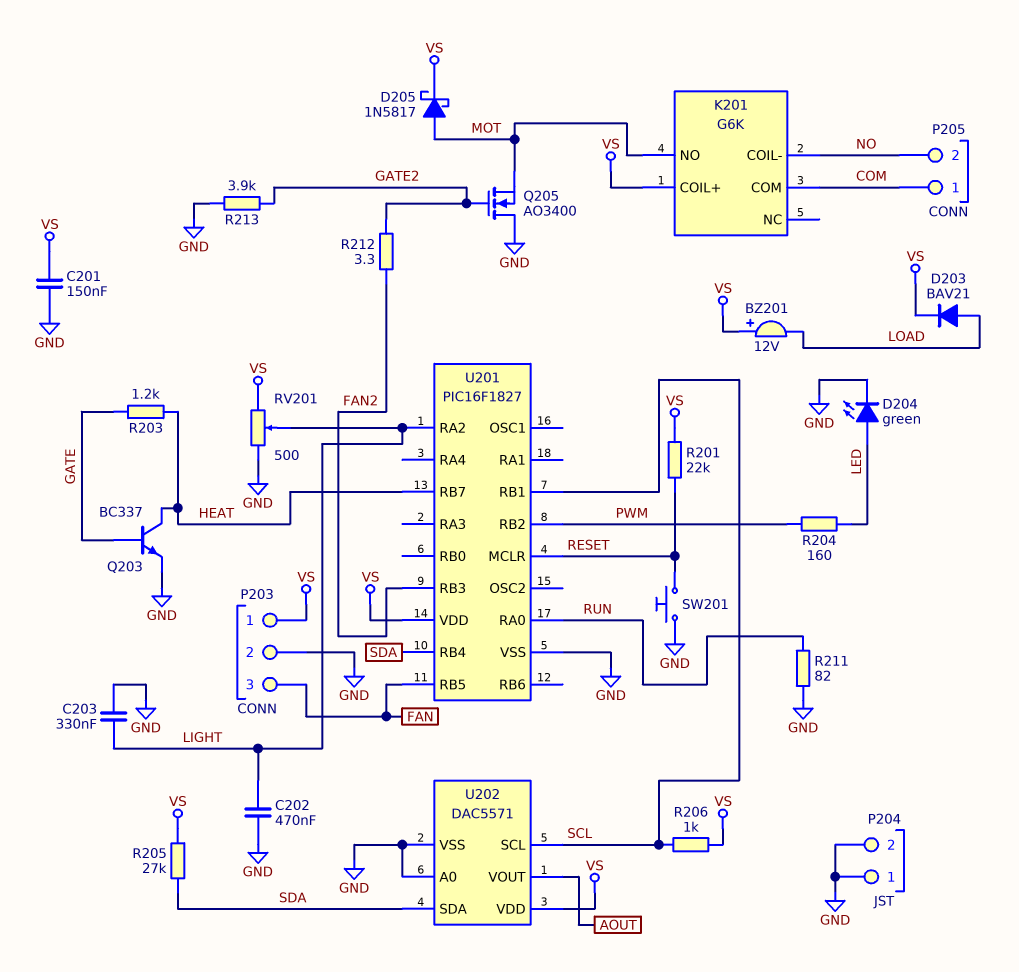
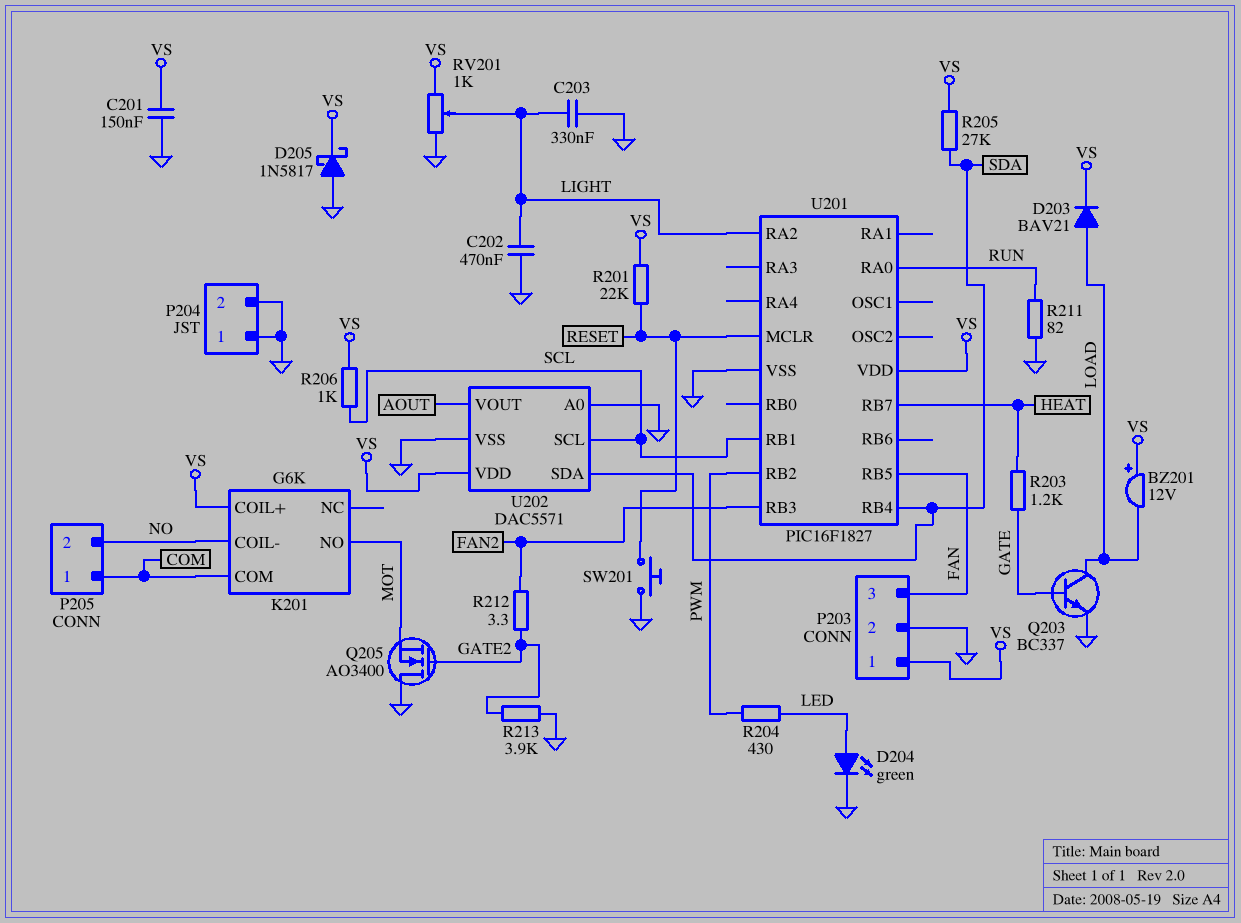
D205: schottky 1N5817 (A MOT, K VS) -> schottky 1N5817 (A GND, K VS)
Q203: NPN BC337 (B GATE, C HEAT, E GND) -> NPN BC337 (B GATE, C LOAD, E GND)
R204: 160 (LED, PWM) -> 430 (LED, PWM)
RV201: 500 (GND, VS, wiper LIGHT) -> 1k (GND, VS, wiper LIGHT)

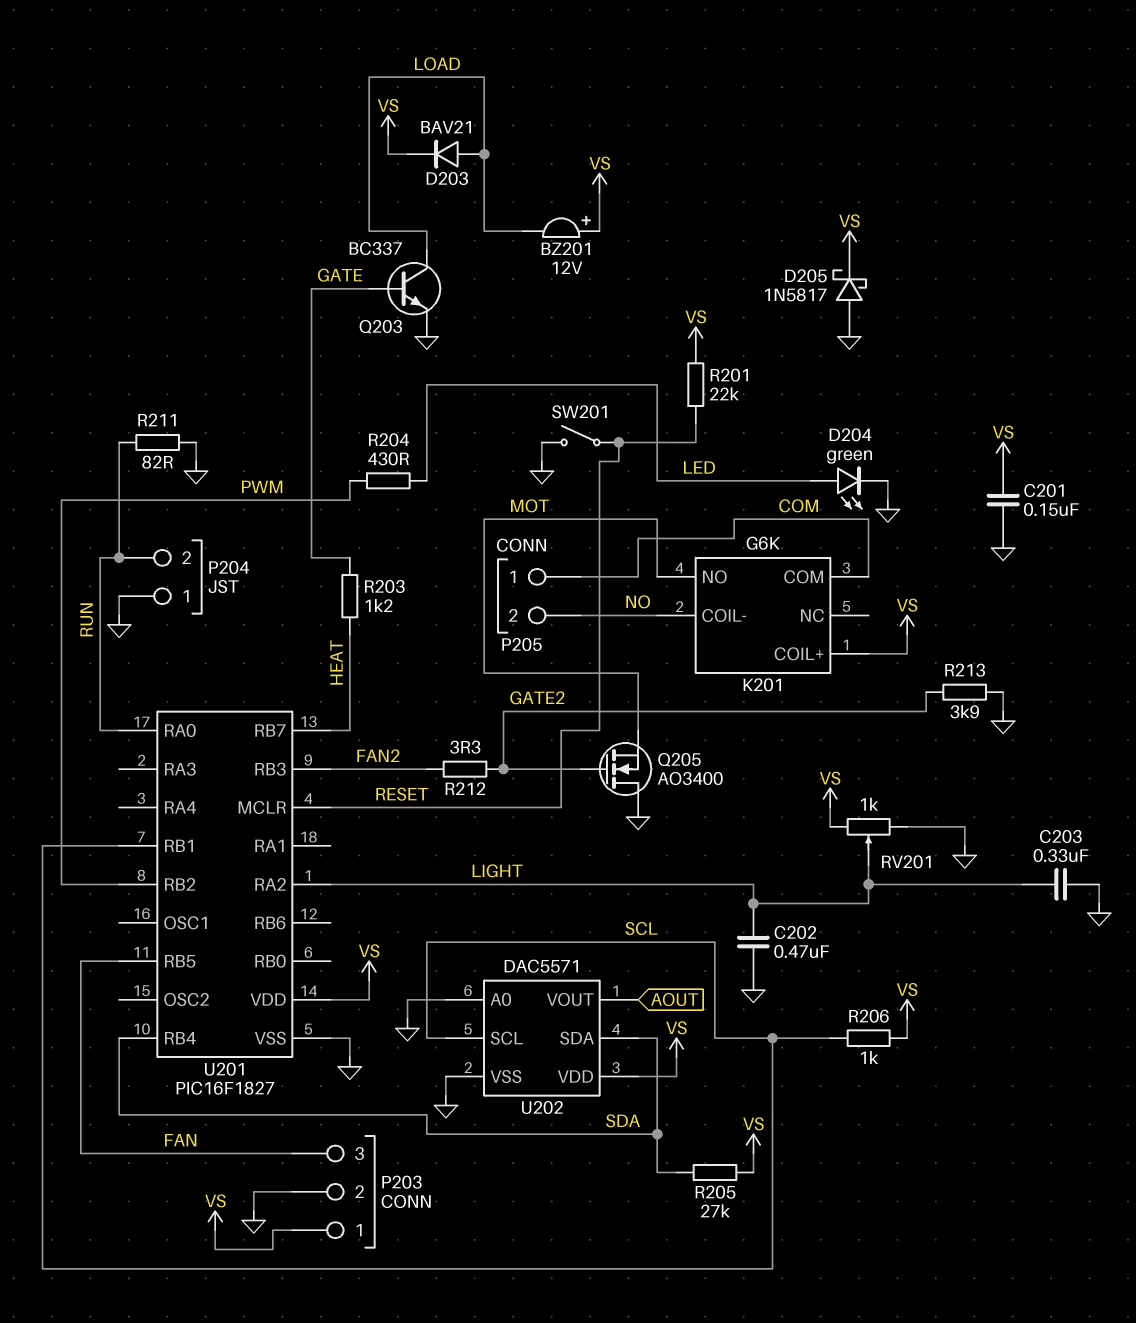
P204 pin 2: GND -> RUN
SW201: button (GND, RESET) -> switch (GND, RESET)

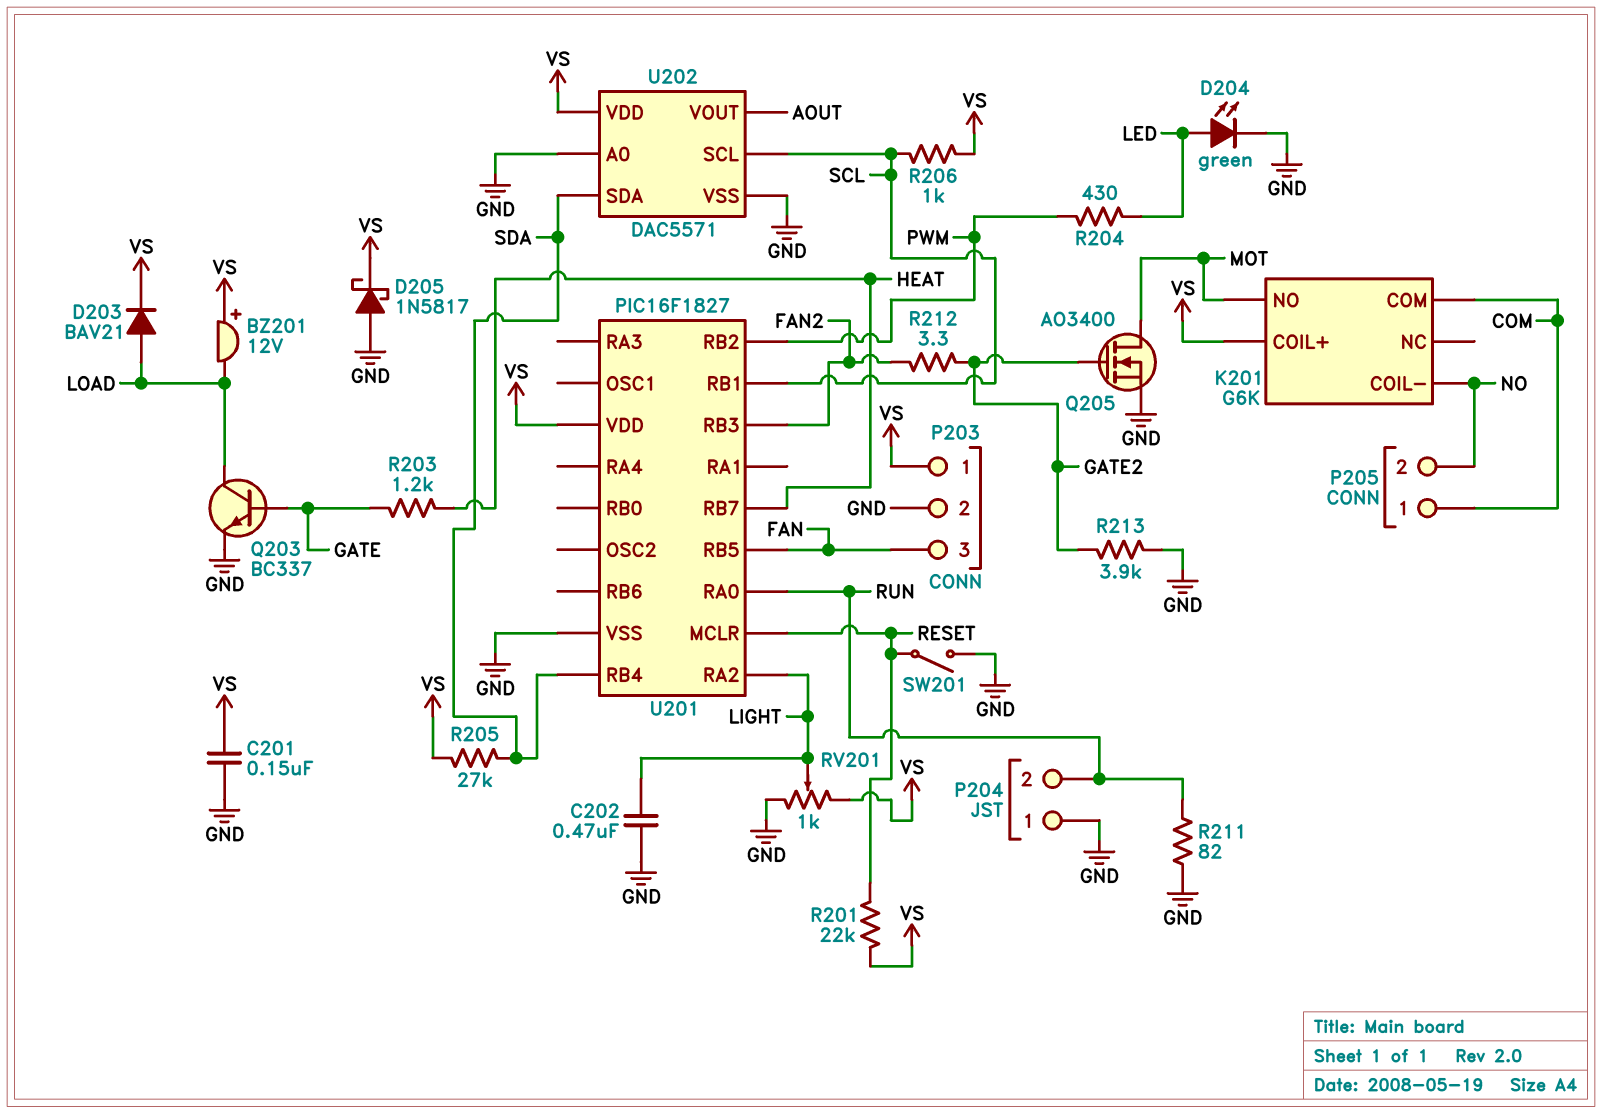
C203: 330nF (GND, LIGHT) -> none
Q205: NMOS AO3400 (G GATE2, D GND, S MOT) -> NMOS AO3400 (G GATE2, D MOT, S GND)

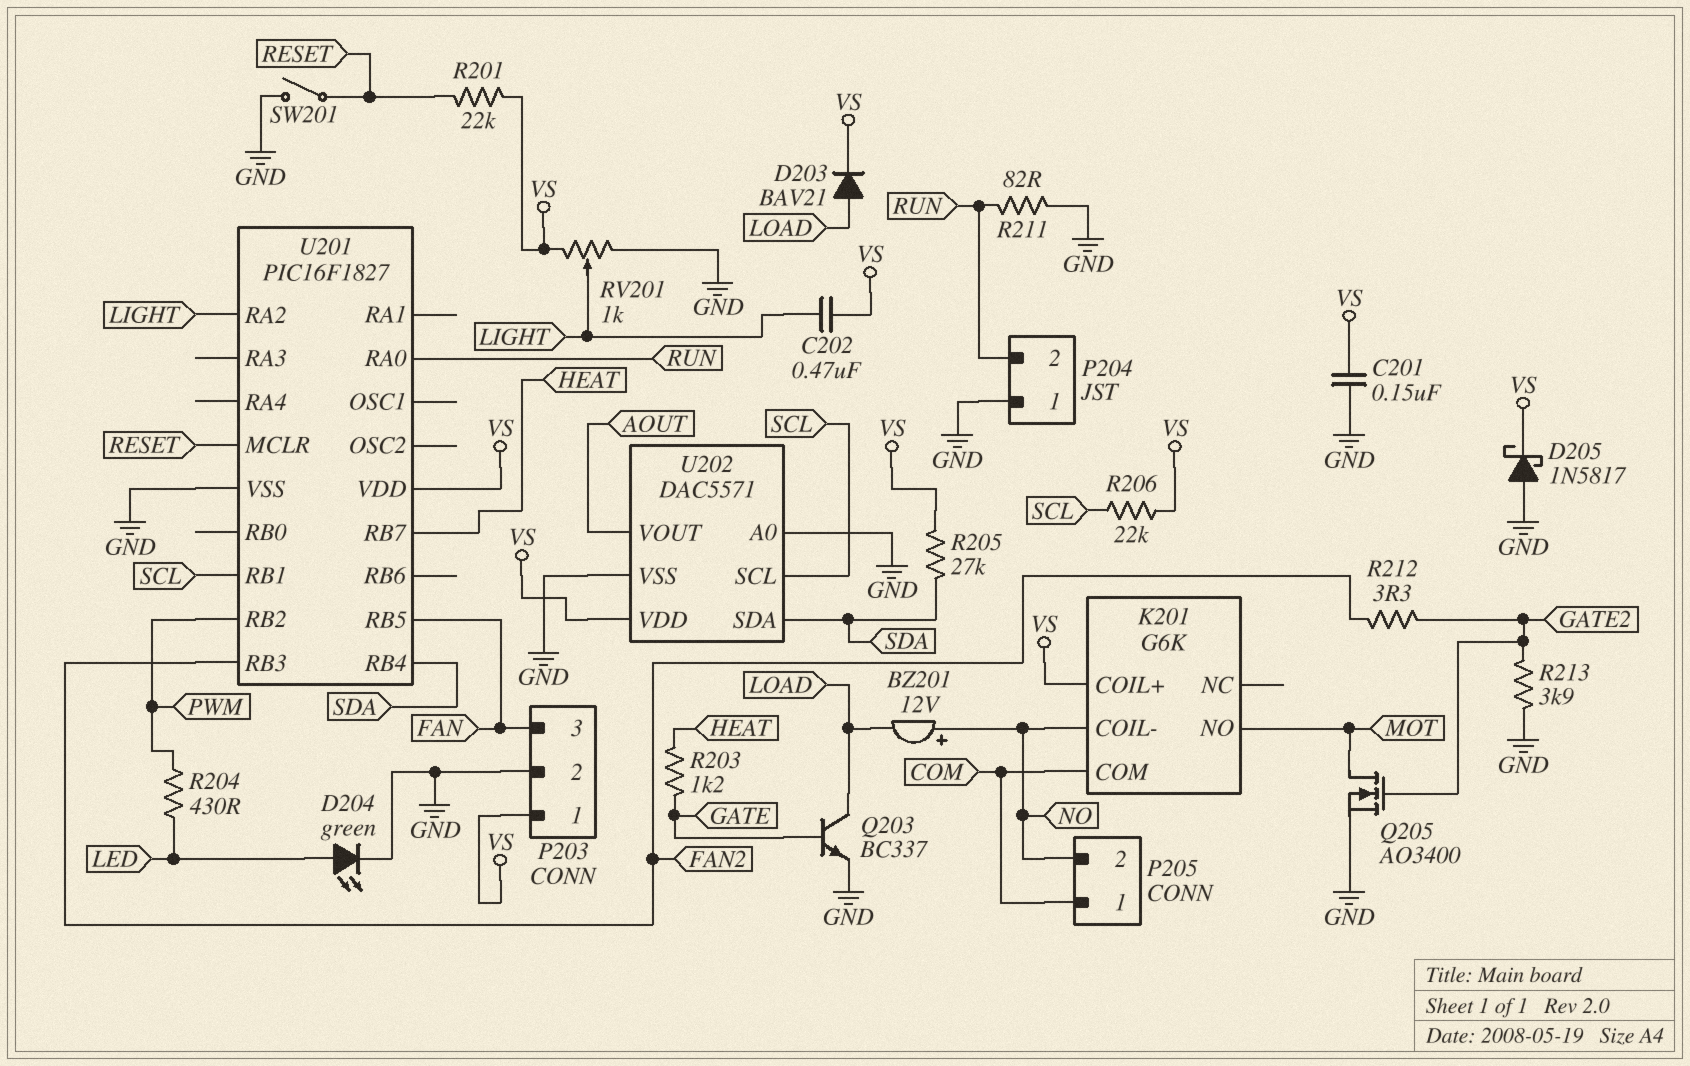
BZ201: buzzer 12V (plus VS, minus LOAD) -> buzzer 12V (plus NO, minus LOAD)
C202: 470nF (GND, LIGHT) -> 470nF (LIGHT, VS)
R206: 1k (SCL, VS) -> 22k (SCL, VS)

